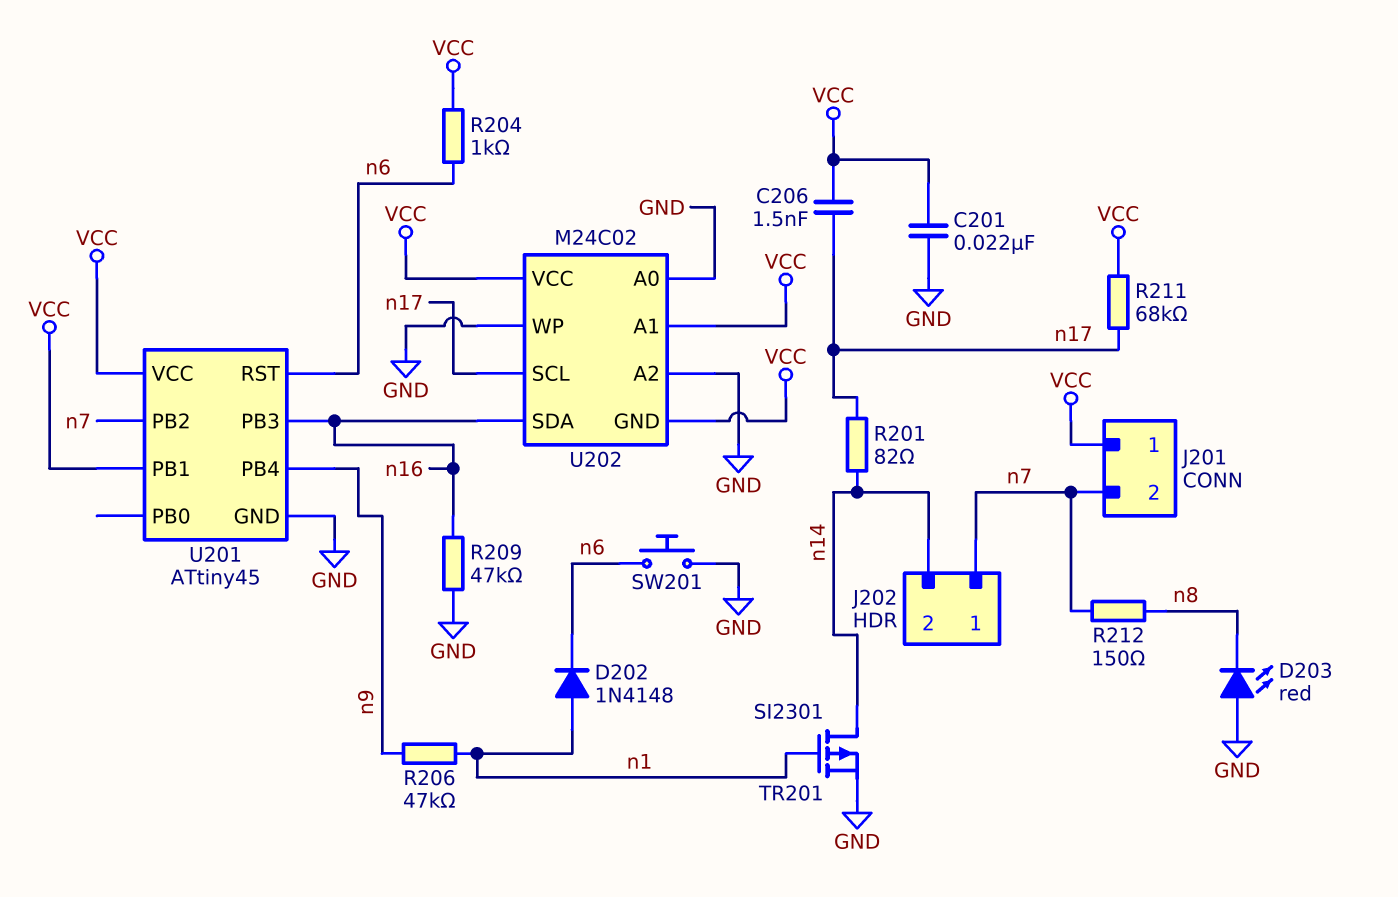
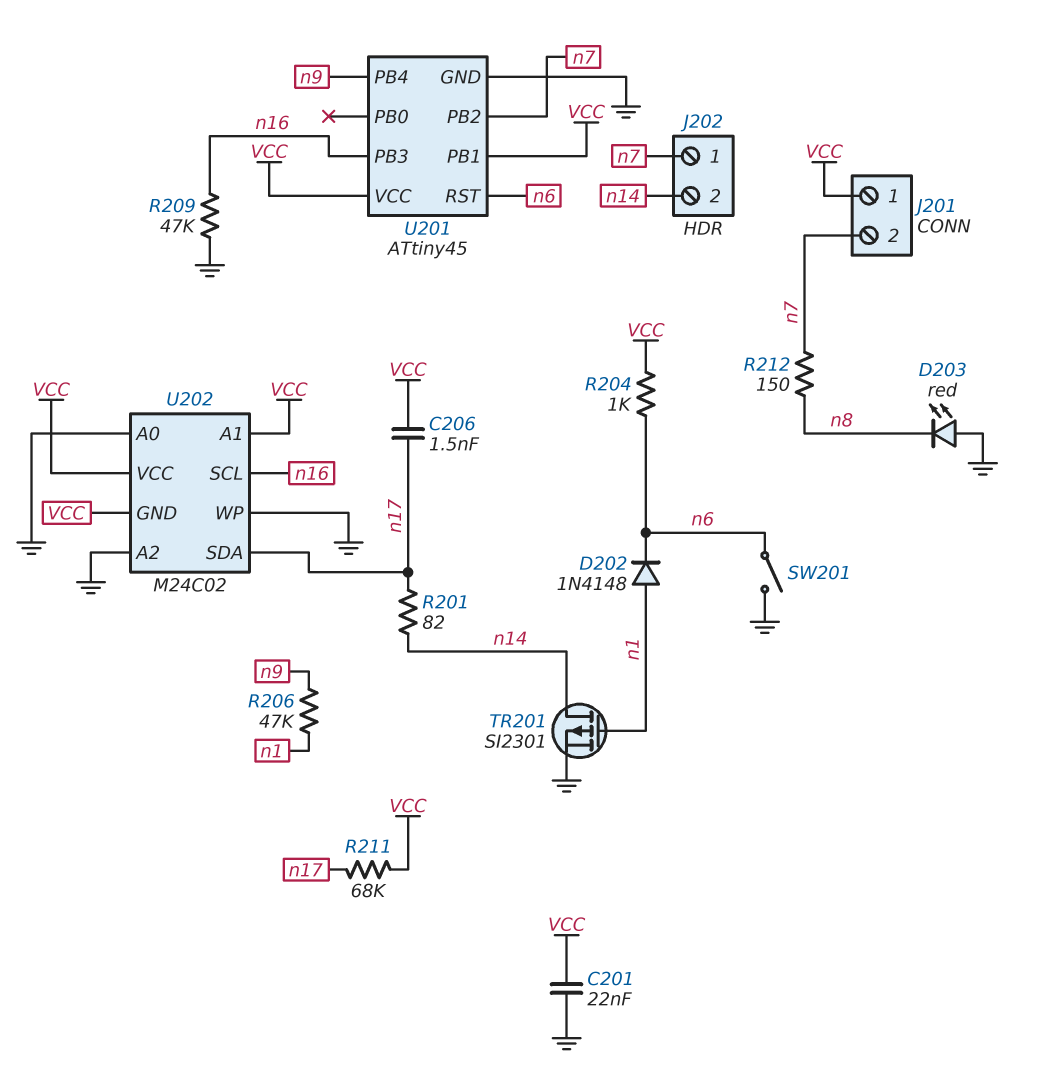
SW201: button (GND, n6) -> switch (GND, n6)
U202 pin SCL: n17 -> n16
U202 pin SDA: n16 -> n17

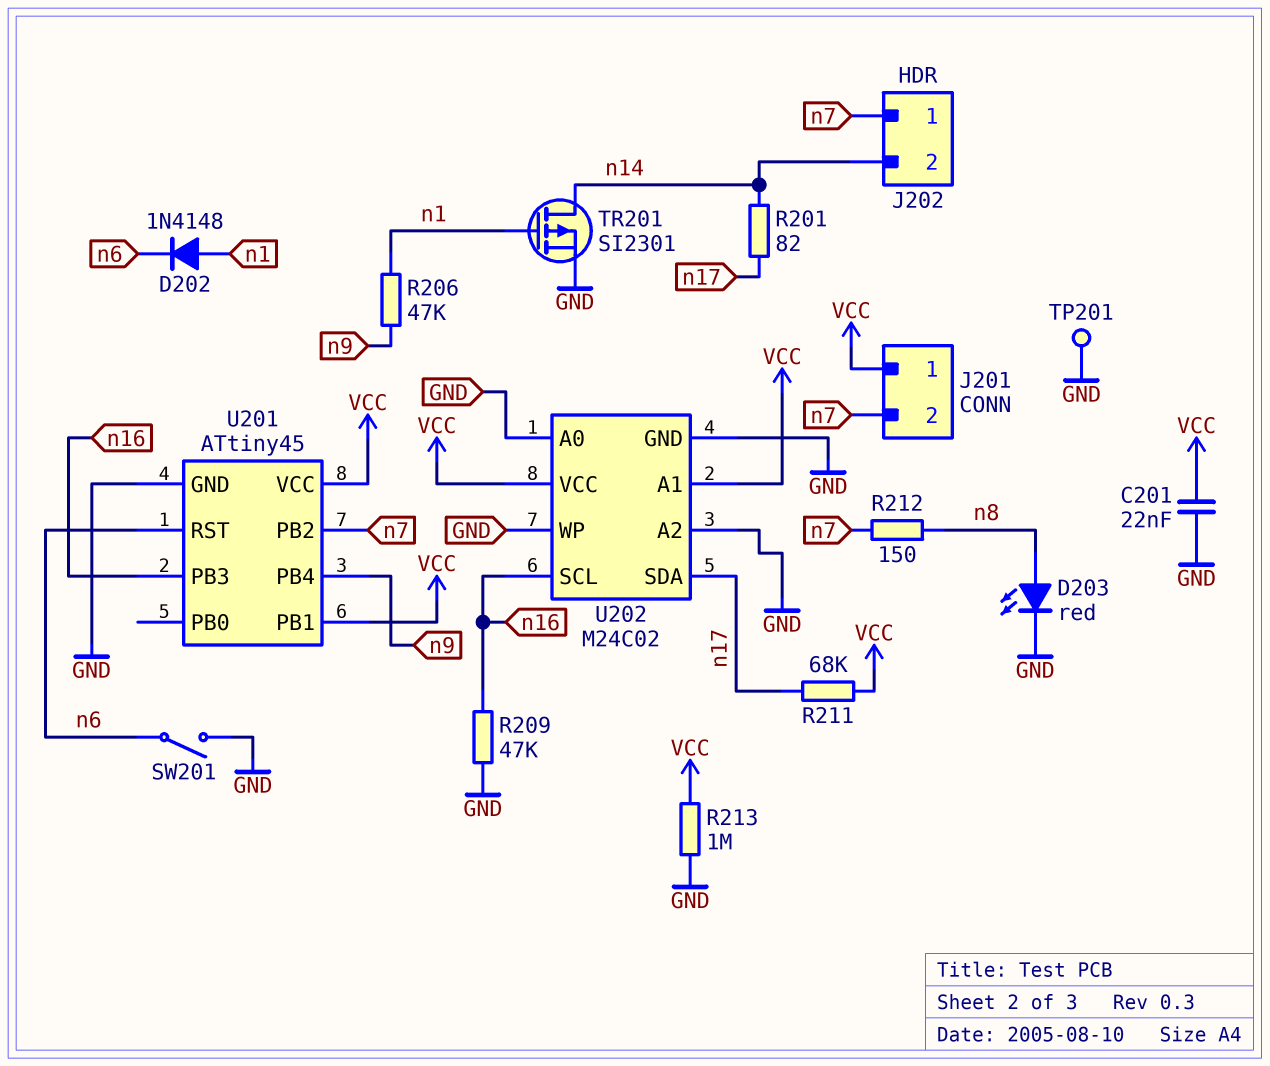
C206: 1.5nF (VCC, n17) -> none
D203: LED red (A GND, K n8) -> LED red (A n8, K GND)
R204: 1k (VCC, n6) -> none
R213: none -> 1M (GND, VCC)
TP201: none -> test point (GND)
U202 pin GND: VCC -> GND

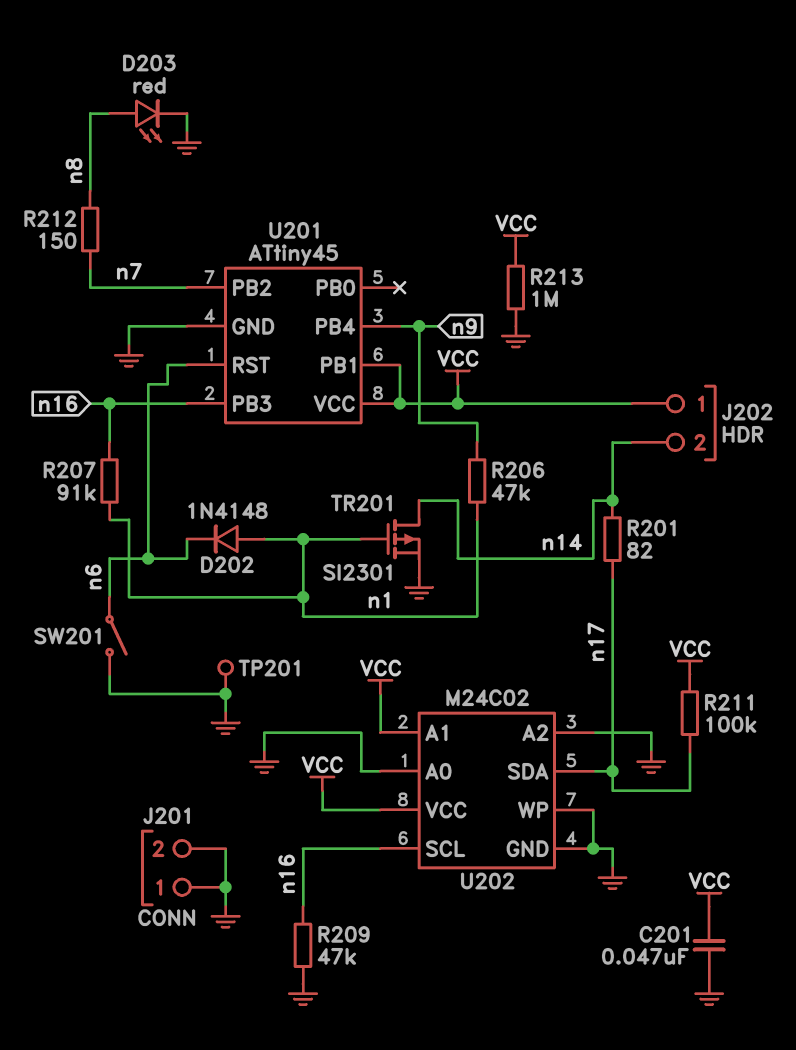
C201: 22nF (GND, VCC) -> 47nF (GND, VCC)
J201 pin 1: VCC -> GND
J201 pin 2: n7 -> GND
J202 pin 1: n7 -> VCC
R207: none -> 91k (n1, n16)
R211: 68k (VCC, n17) -> 100k (VCC, n17)

